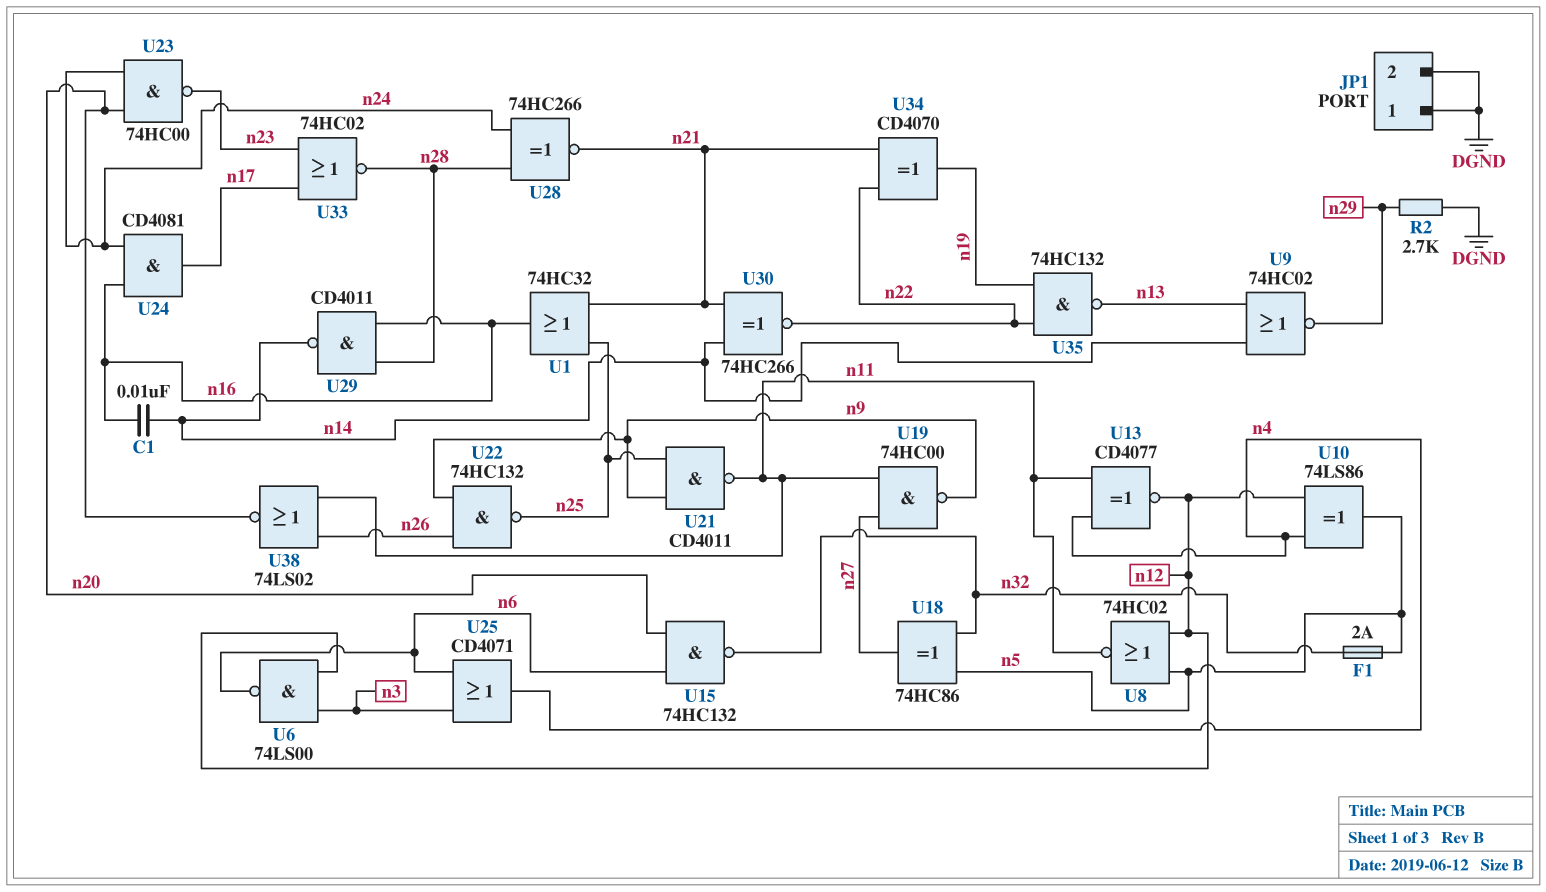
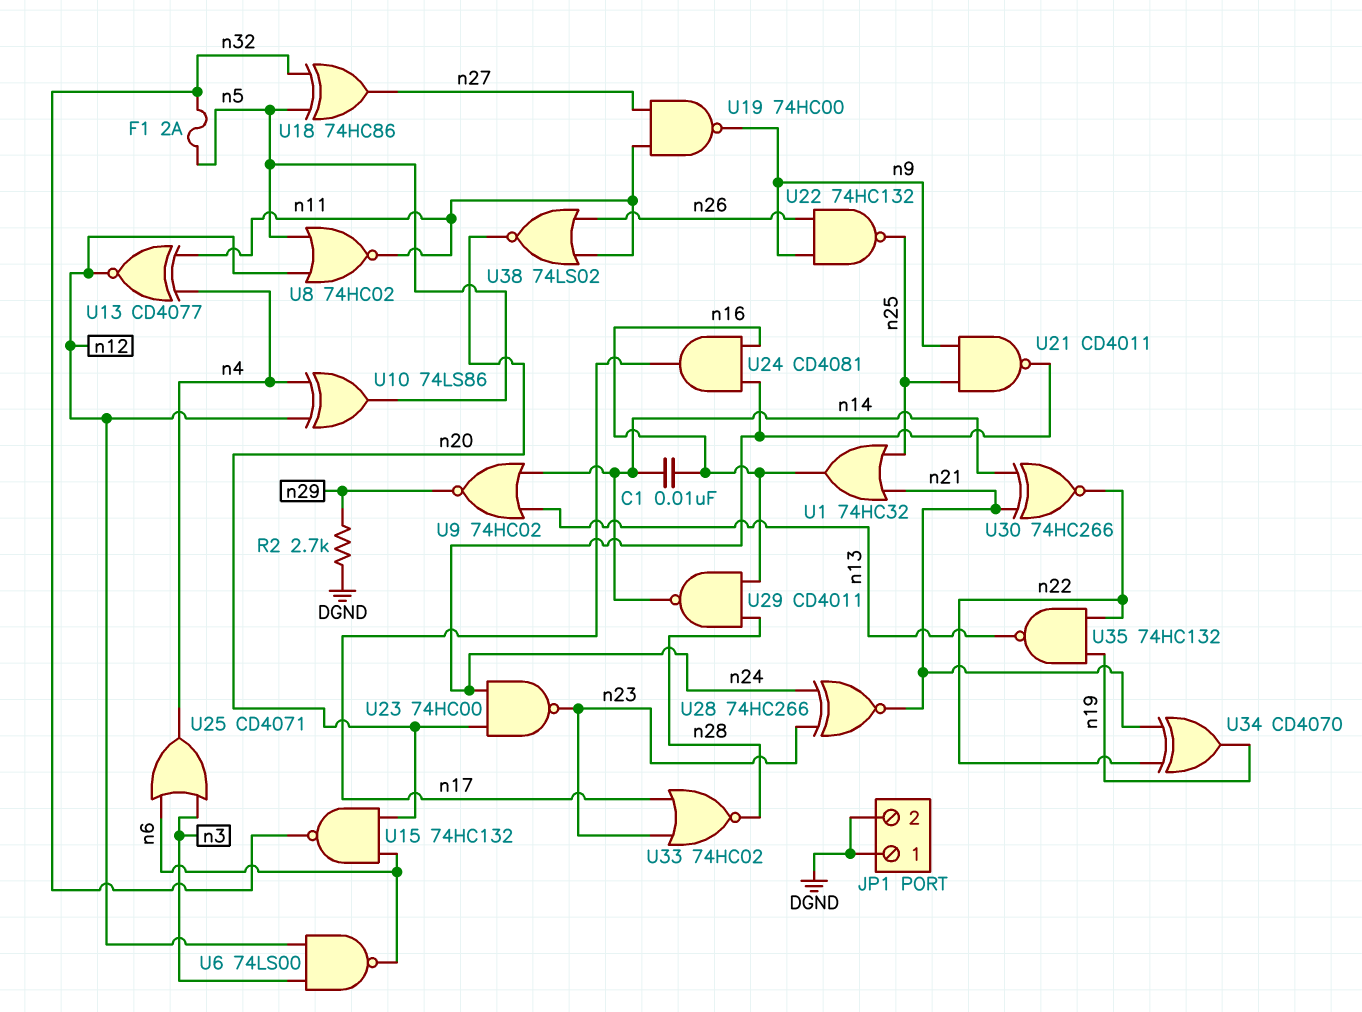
U21: NAND CD4011 (in n9, in n25, out n11) -> NAND CD4011 (in n9, in n25, out n24)
U28: XNOR 74HC266 (in n24, in n28, out n21) -> XNOR 74HC266 (in n23, in n24, out n21)

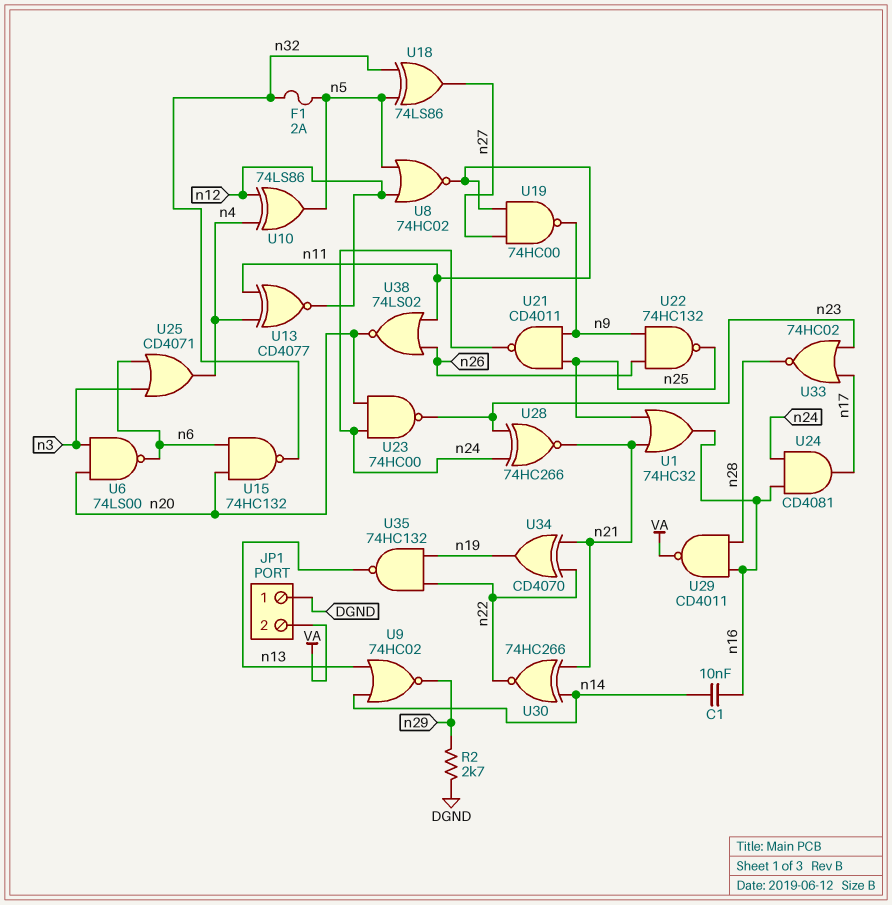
JP1 pin 2: DGND -> VA
U6: NAND 74LS00 (in n3, in n12, out n6) -> NAND 74LS00 (in n3, in n20, out n6)
U18: XOR 74HC86 (in n5, in n32, out n27) -> XOR 74LS86 (in n5, in n32, out n27)
U29: NAND CD4011 (in n16, in n28, out n14) -> NAND CD4011 (in n16, in n28, out VA)

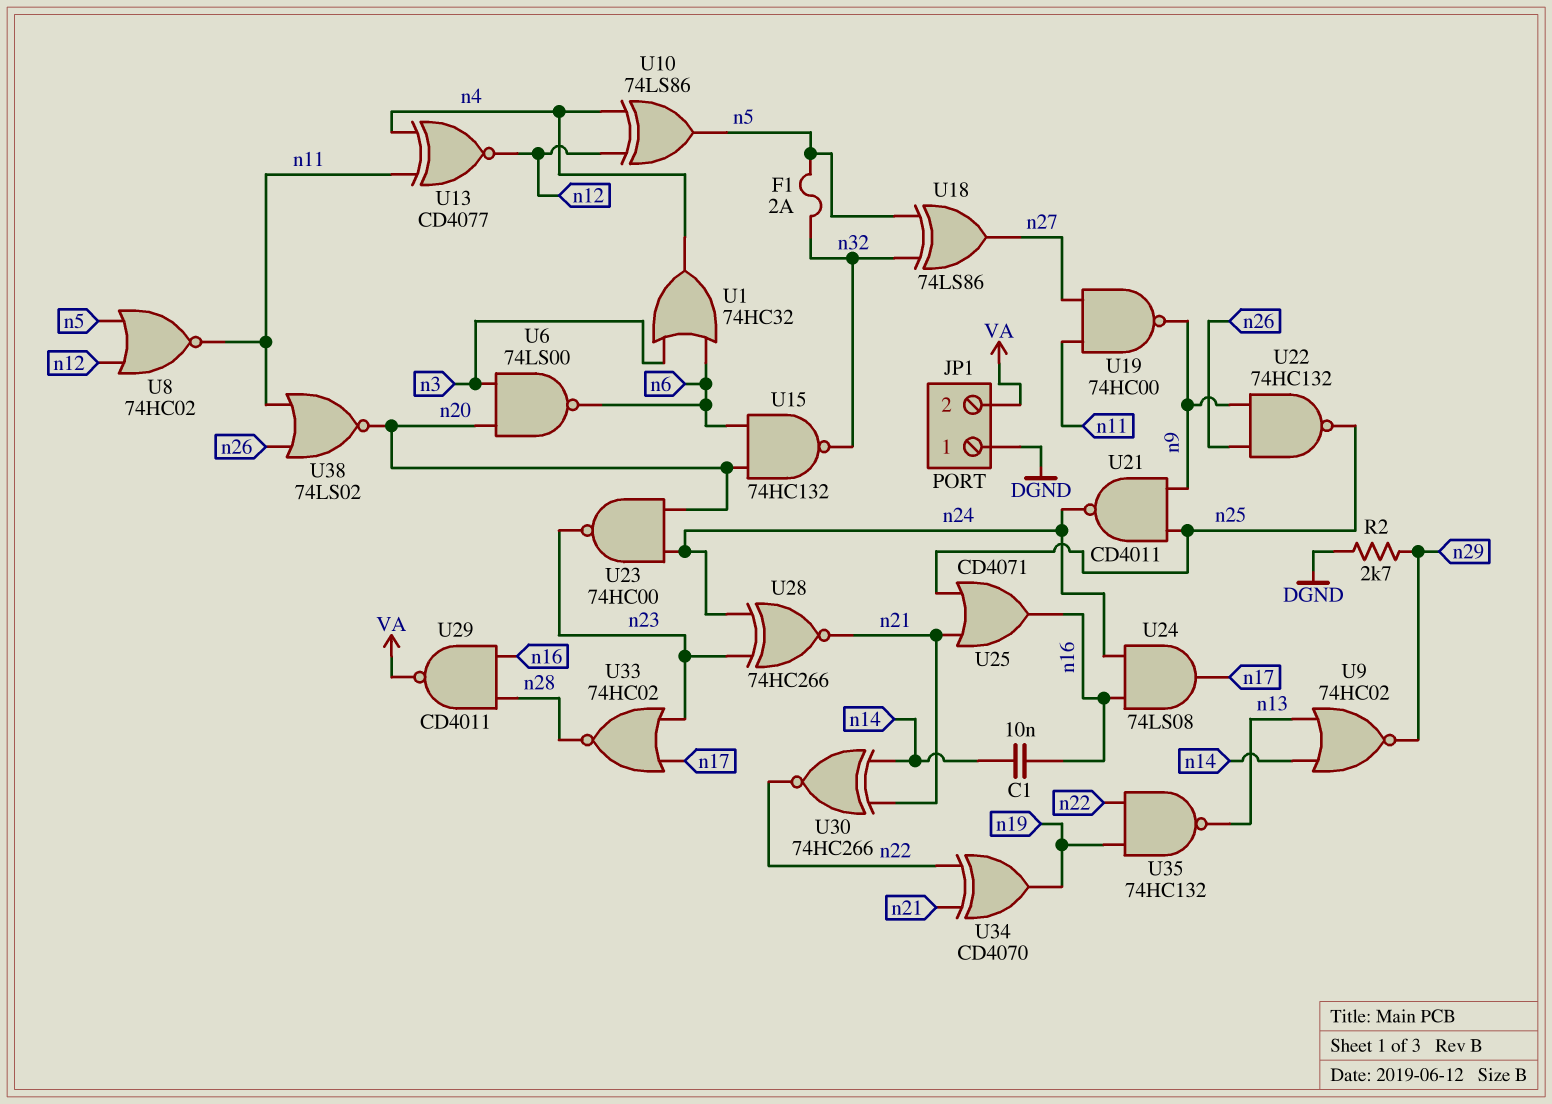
U1: OR 74HC32 (in n21, in n25, out n16) -> OR 74HC32 (in n3, in n6, out n4)
U24: AND CD4081 (in n16, in n24, out n17) -> AND 74LS08 (in n16, in n24, out n17)
U25: OR CD4071 (in n3, in n6, out n4) -> OR CD4071 (in n21, in n25, out n16)

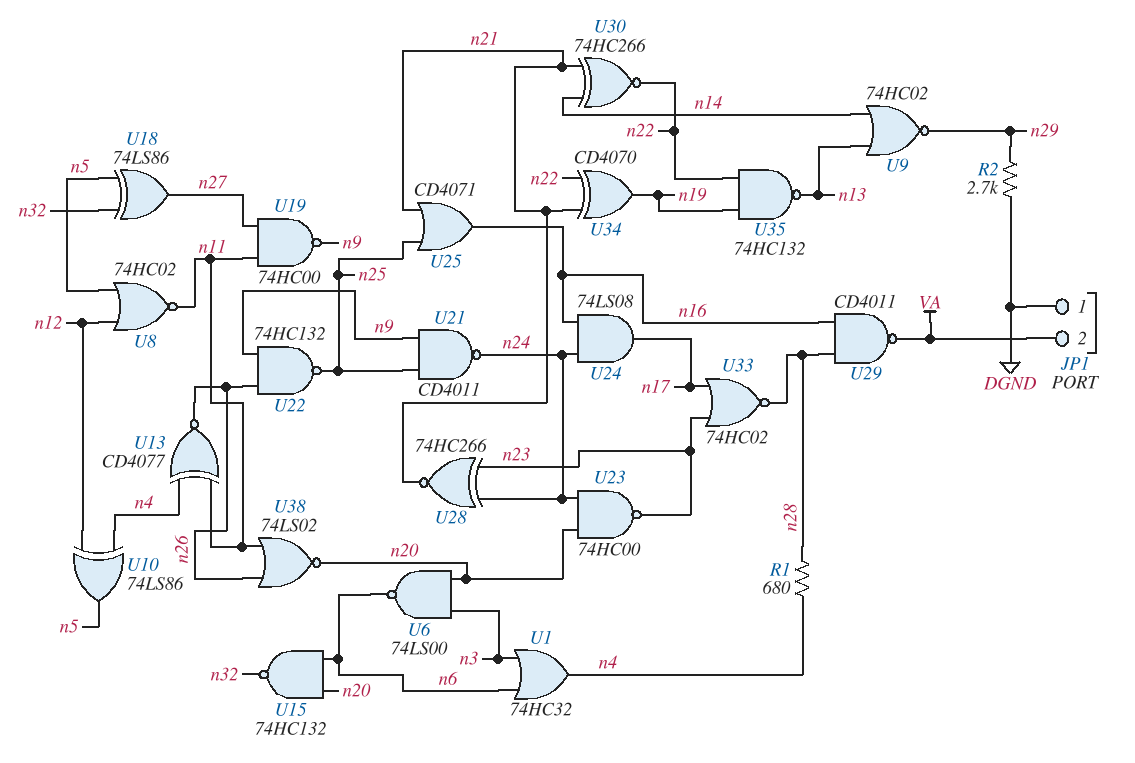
C1: 10nF (n14, n16) -> none
F1: 2A (n5, n32) -> none
R1: none -> 680 (n4, n28)
U13: XNOR CD4077 (in n4, in n11, out n12) -> XNOR CD4077 (in n4, in n11, out n26)

